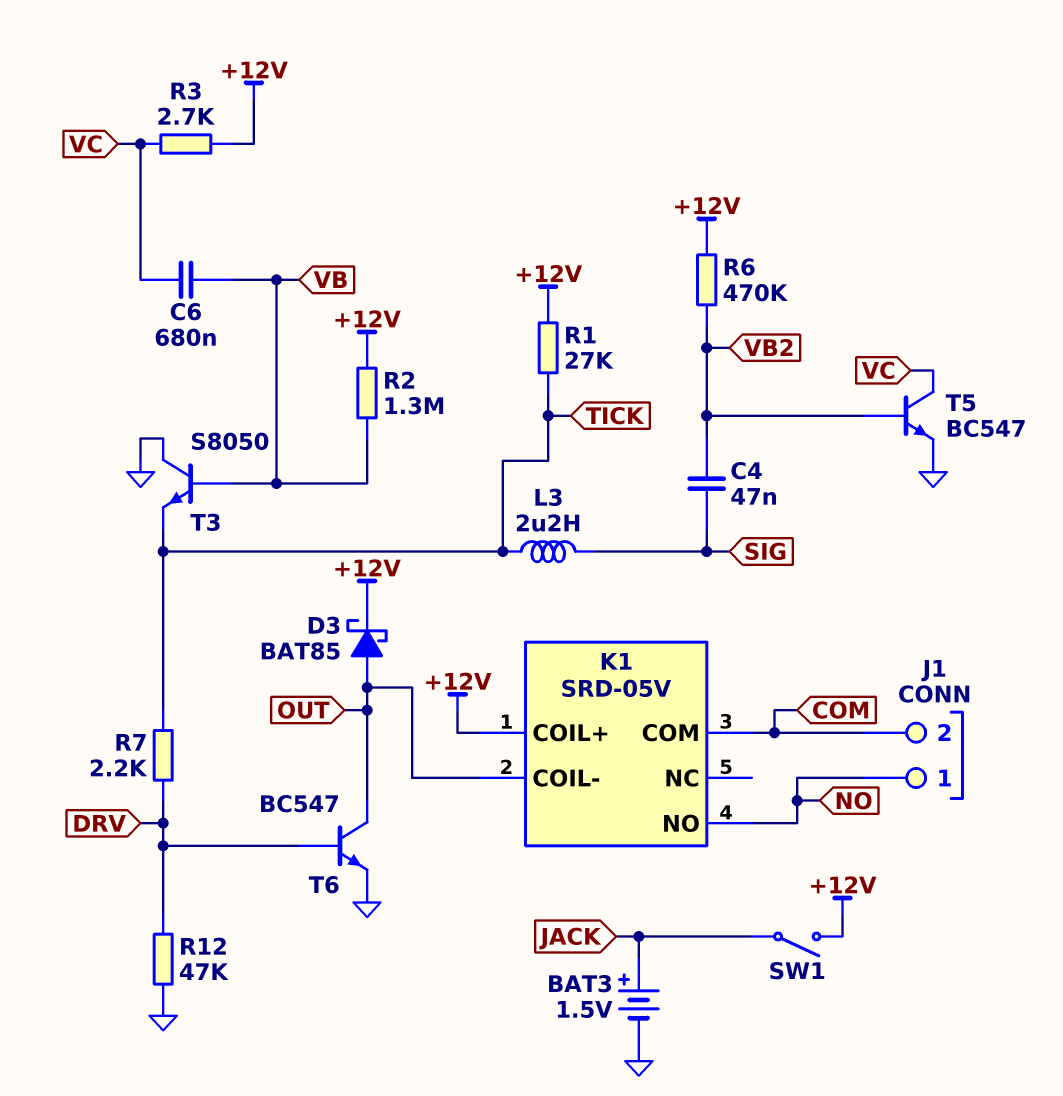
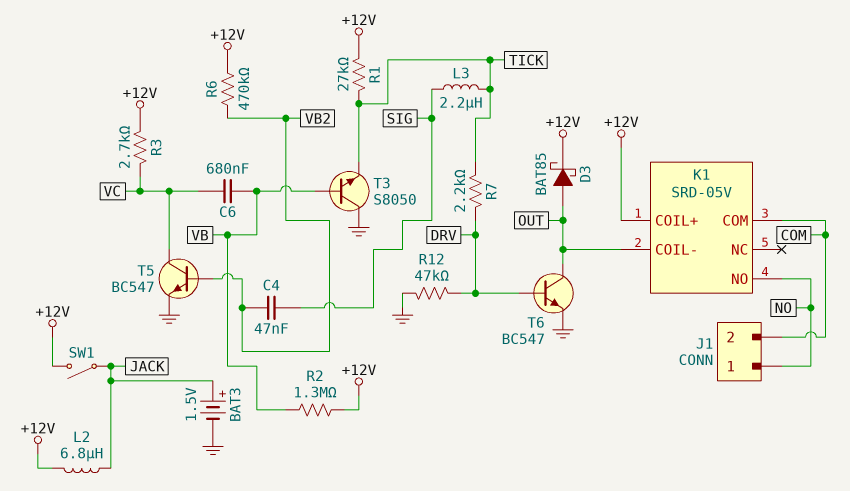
L2: none -> 6.8uH (+12V, JACK)

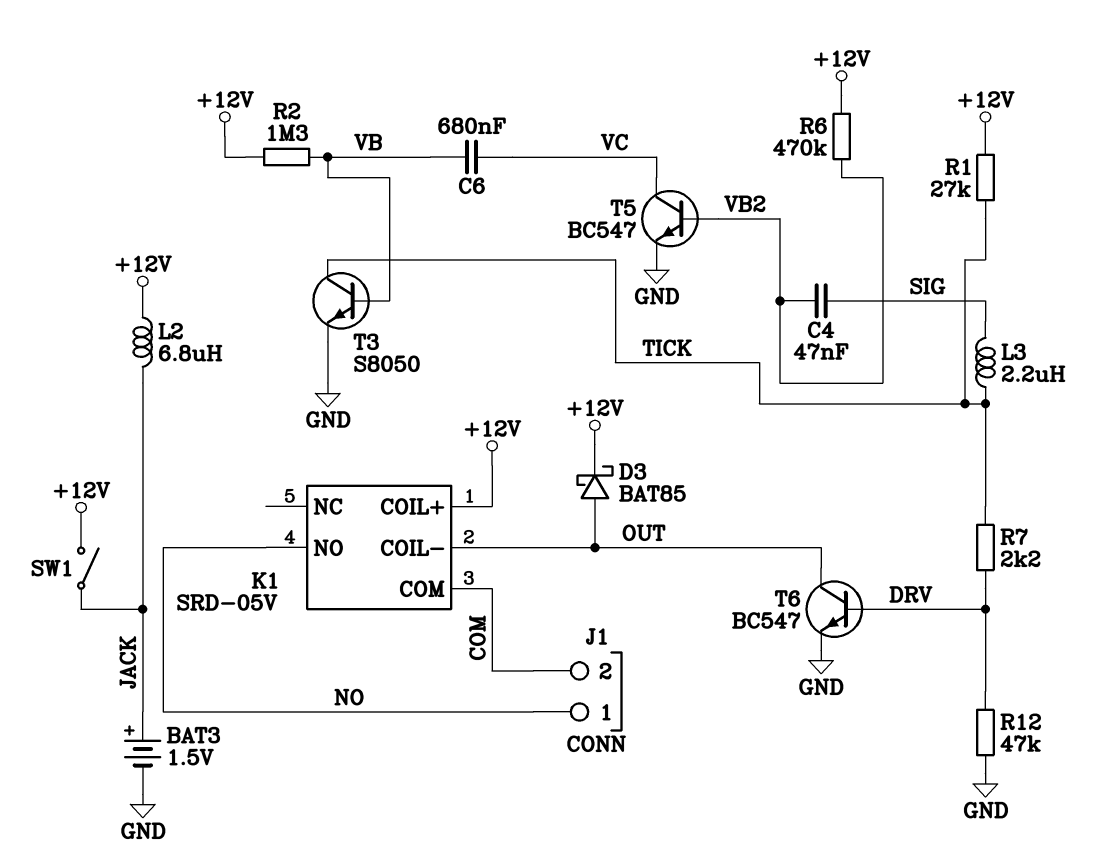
R3: 2.7k (+12V, VC) -> none
T3: NPN S8050 (B VB, C GND, E TICK) -> NPN S8050 (B VB, C TICK, E GND)

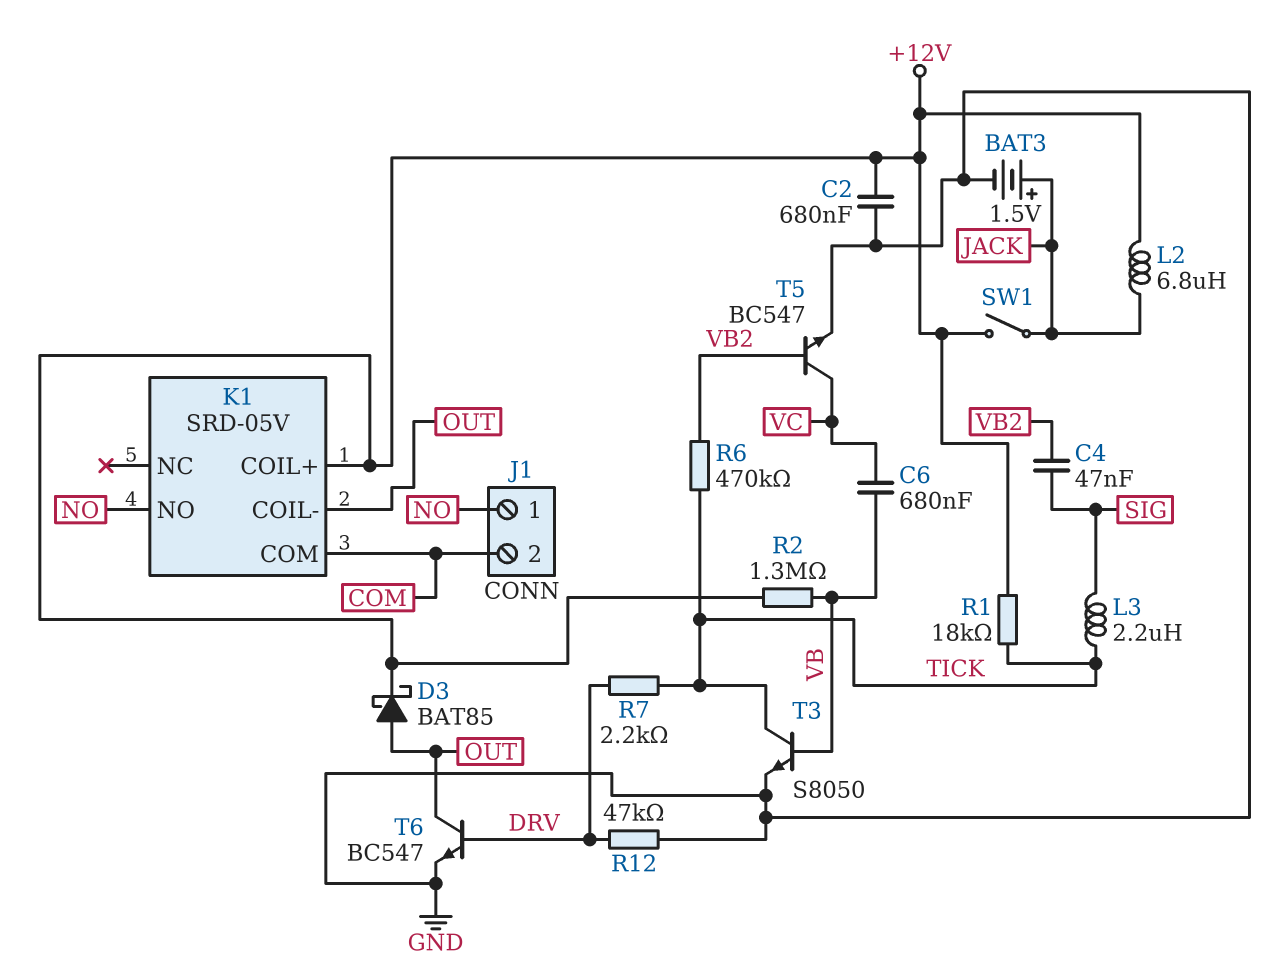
C2: none -> 680nF (+12V, GND)
R1: 27k (+12V, TICK) -> 18k (+12V, TICK)
R6: 470k (+12V, VB2) -> 470k (TICK, VB2)

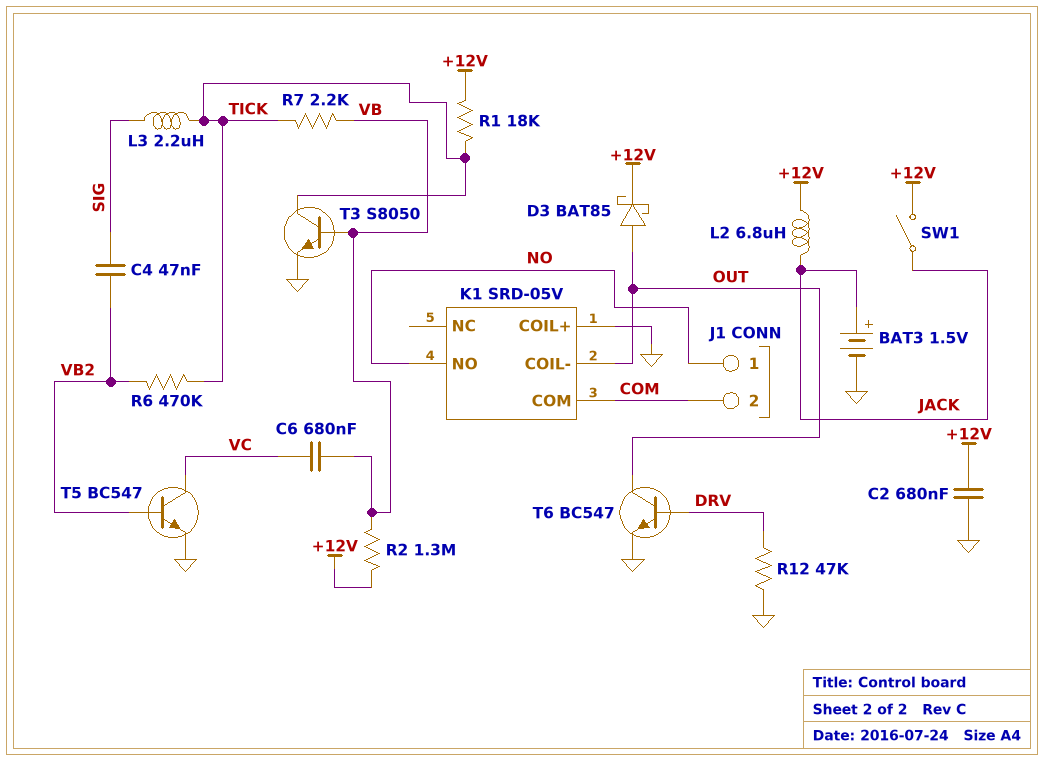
K1 pin COIL+: +12V -> GND
R7: 2.2k (DRV, TICK) -> 2.2k (TICK, VB)

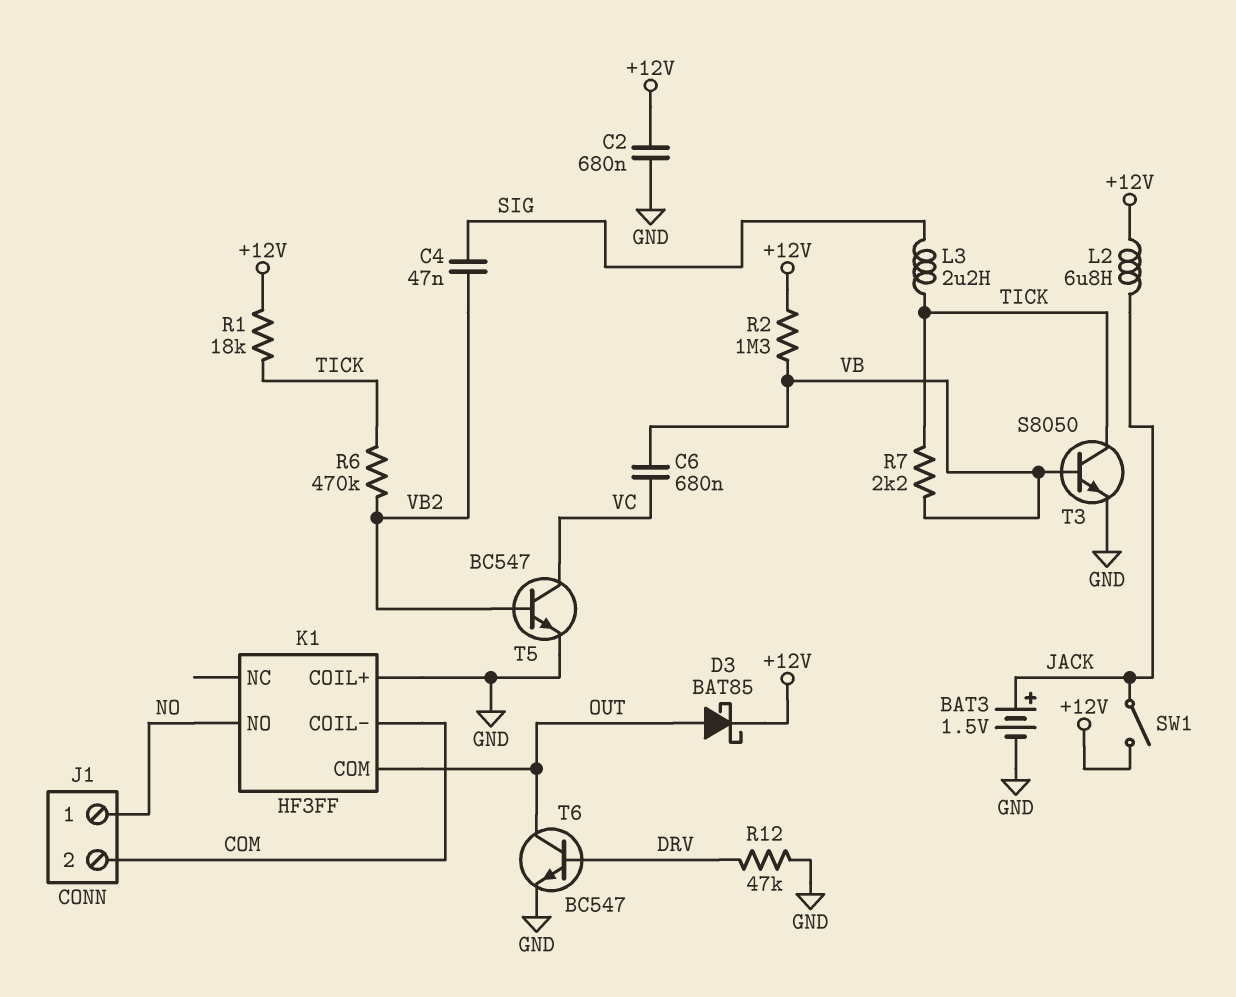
K1: SRD-05V -> HF3FF
K1 pin COIL-: OUT -> COM
K1 pin COM: COM -> OUT

